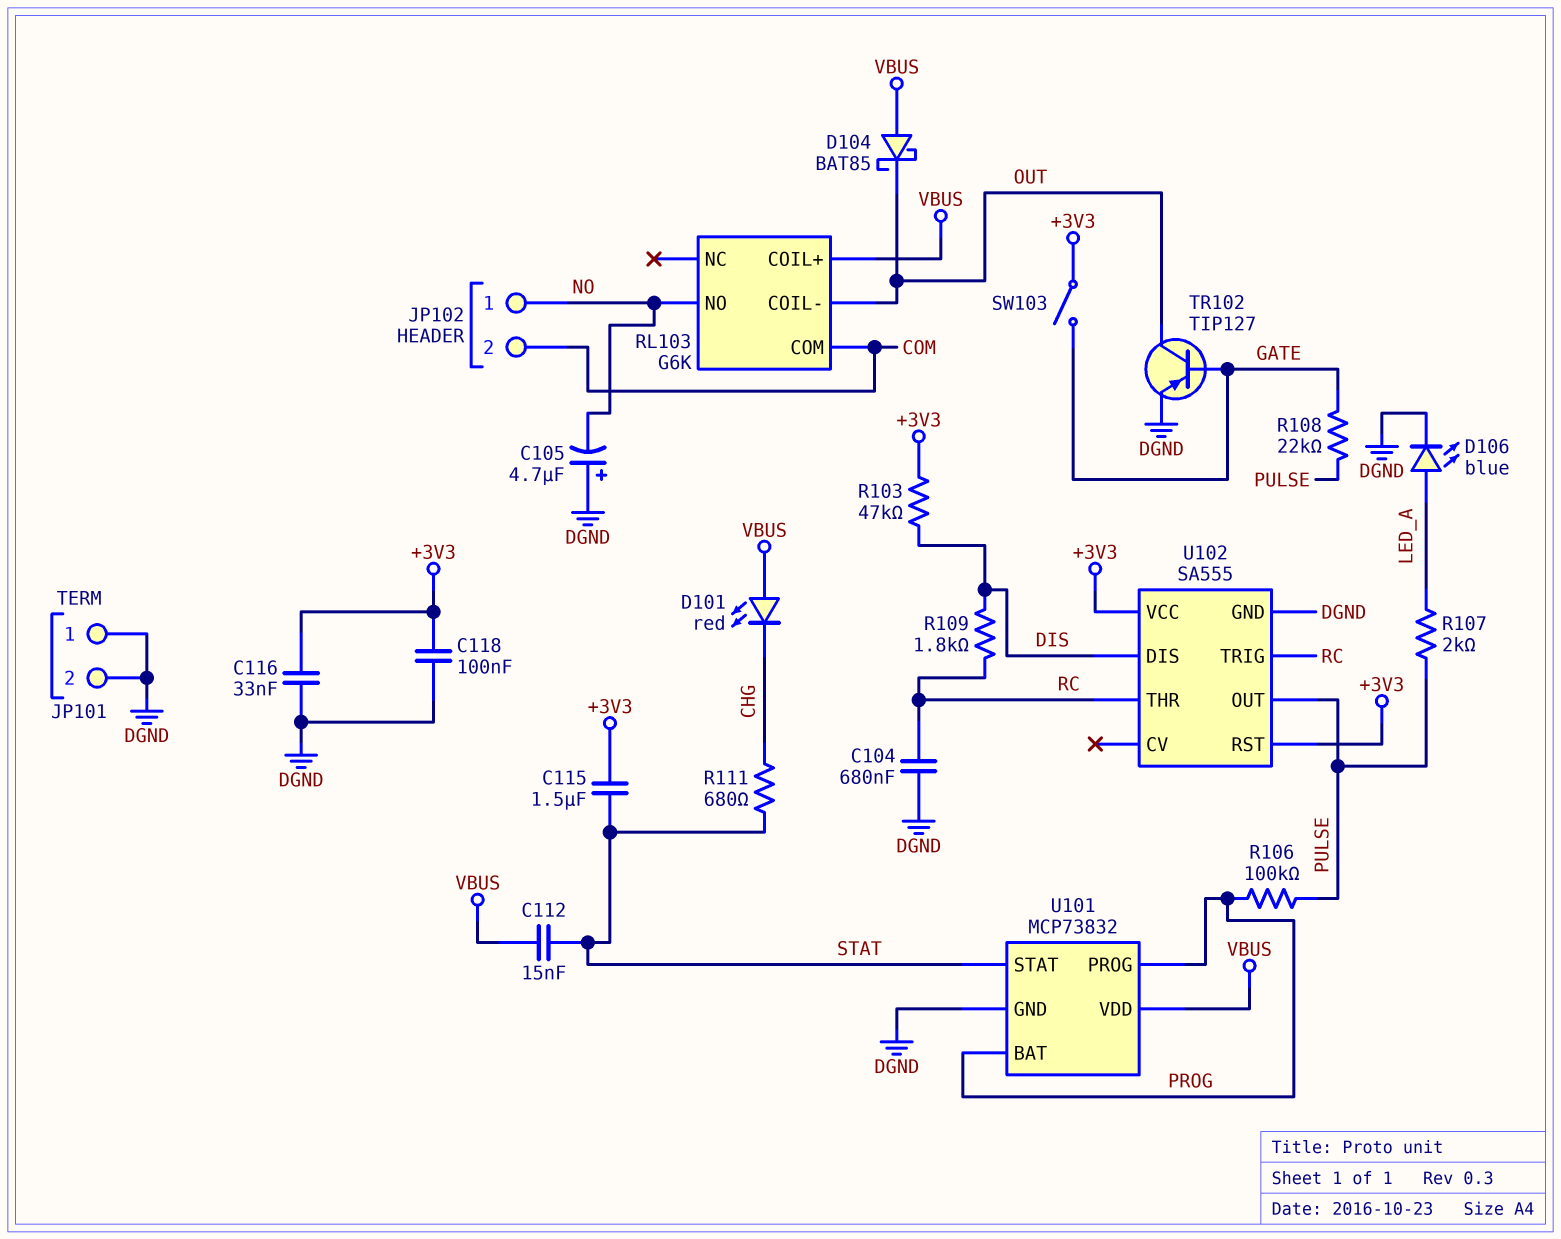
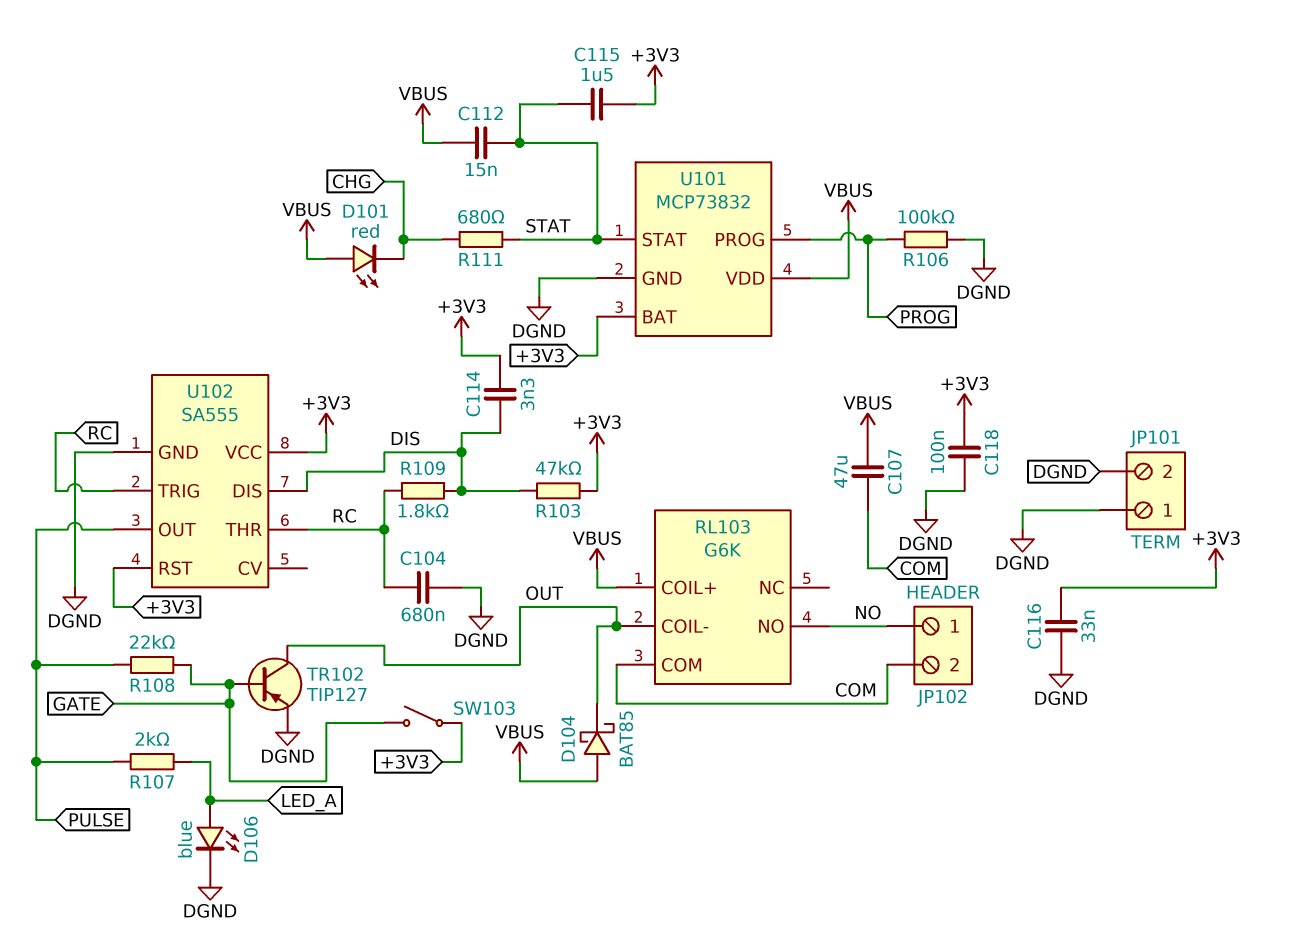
C105: 4.7uF (plus DGND, minus NO) -> none
C107: none -> 47uF (COM, VBUS)
C114: none -> 3.3nF (+3V3, DIS)
R106: 100k (PROG, PULSE) -> 100k (DGND, PROG)
U101 pin BAT: PROG -> +3V3

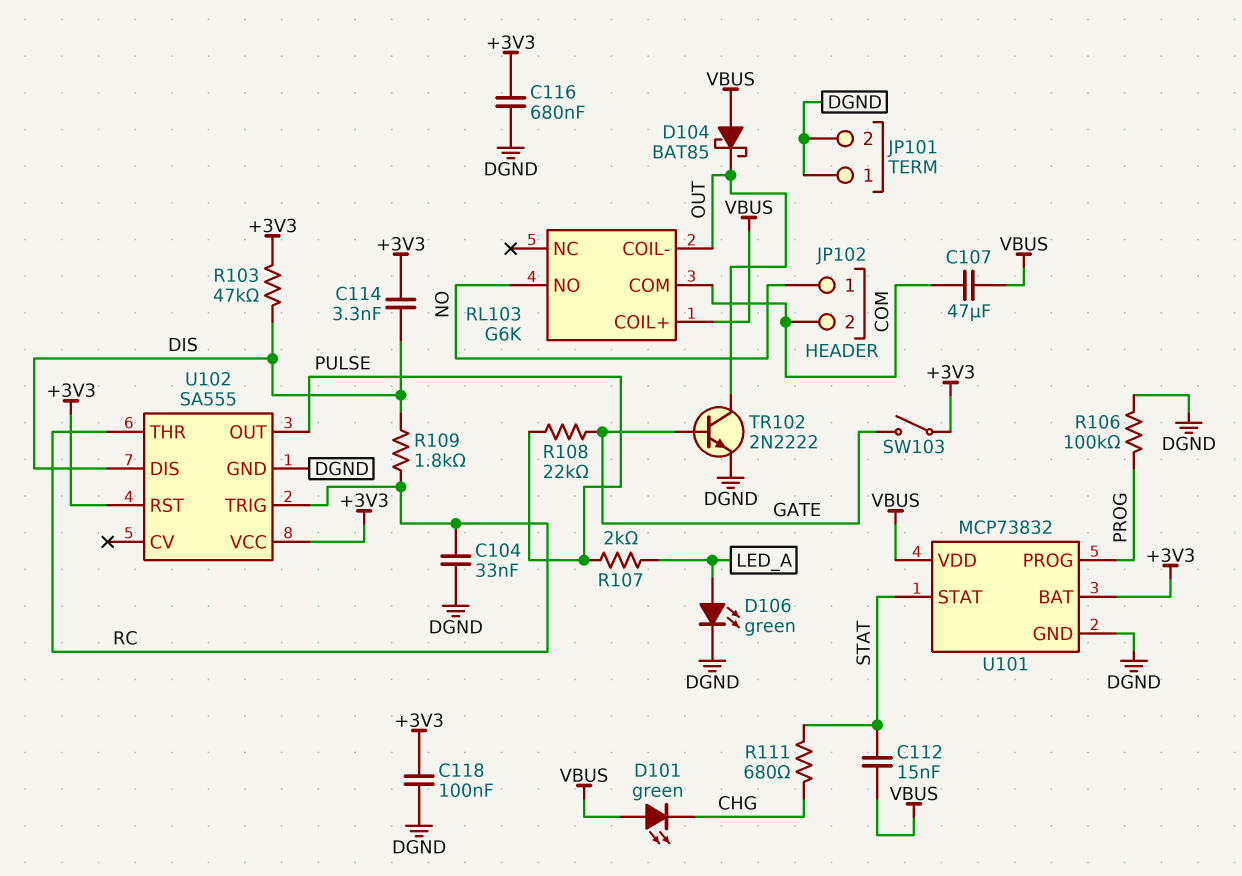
C104: 680nF (DGND, RC) -> 33nF (DGND, RC)
C115: 1.5uF (+3V3, STAT) -> none
C116: 33nF (+3V3, DGND) -> 680nF (+3V3, DGND)
D101: LED red (A VBUS, K CHG) -> LED green (A VBUS, K CHG)
D106: LED blue (A LED_A, K DGND) -> LED green (A LED_A, K DGND)
TR102: PNP TIP127 (B GATE, C OUT, E DGND) -> NPN 2N2222 (B GATE, C OUT, E DGND)

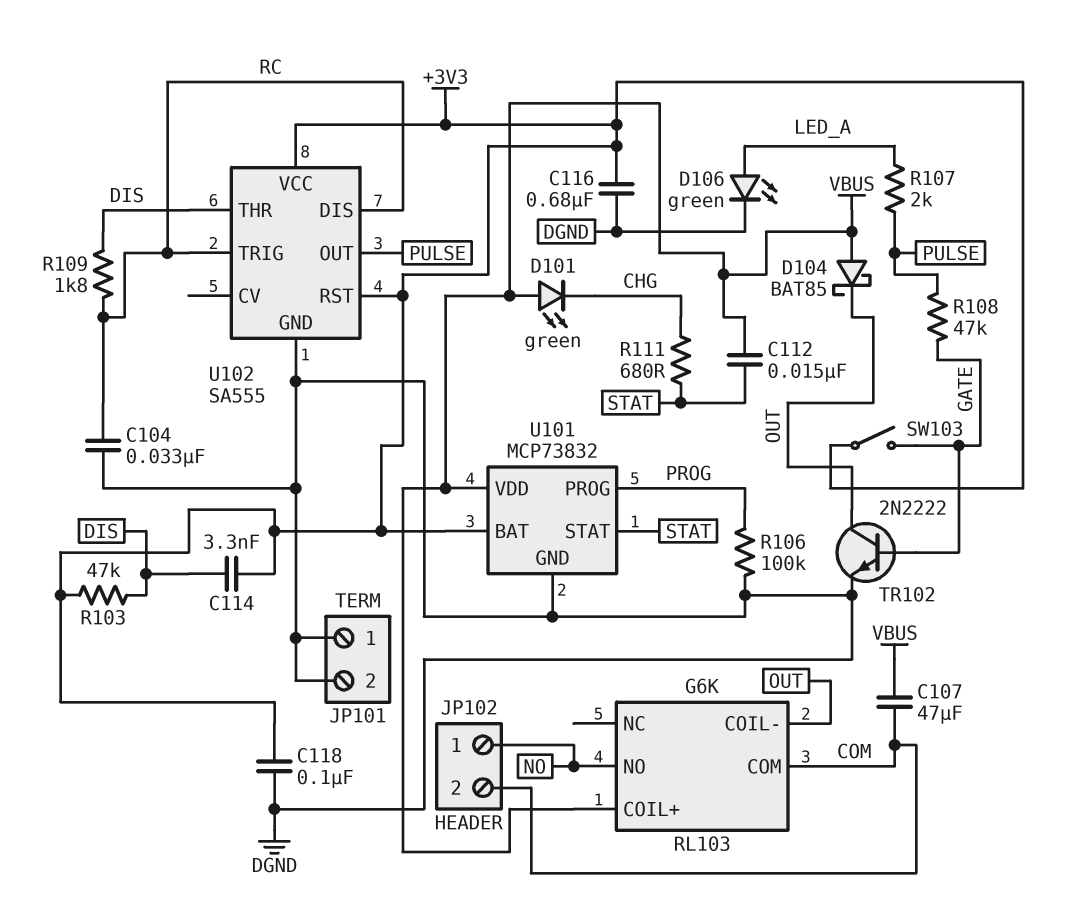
R108: 22k (GATE, PULSE) -> 47k (GATE, PULSE)
U102 pin DIS: DIS -> RC
U102 pin THR: RC -> DIS

